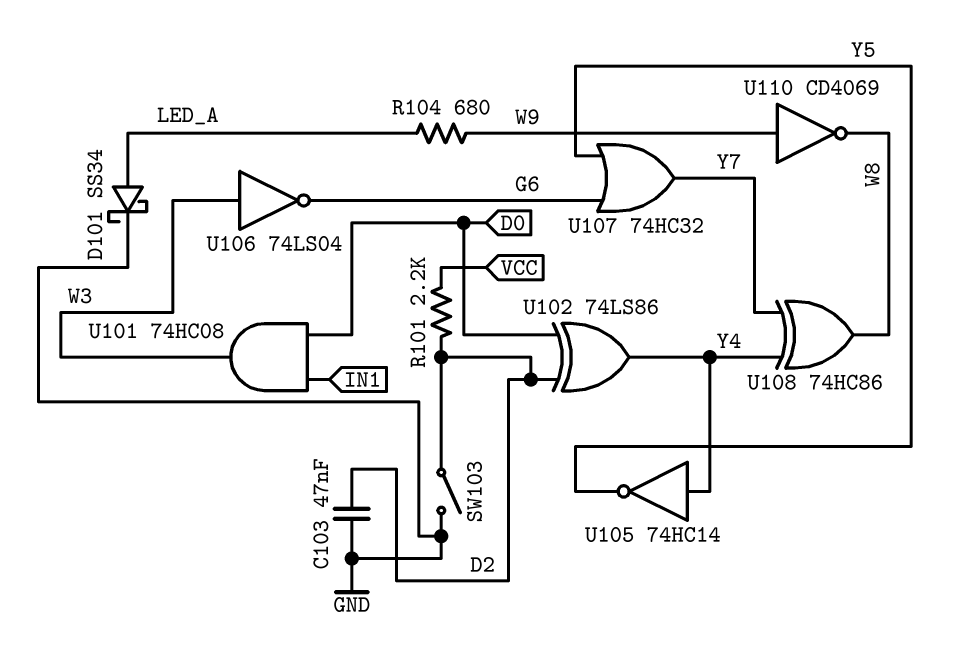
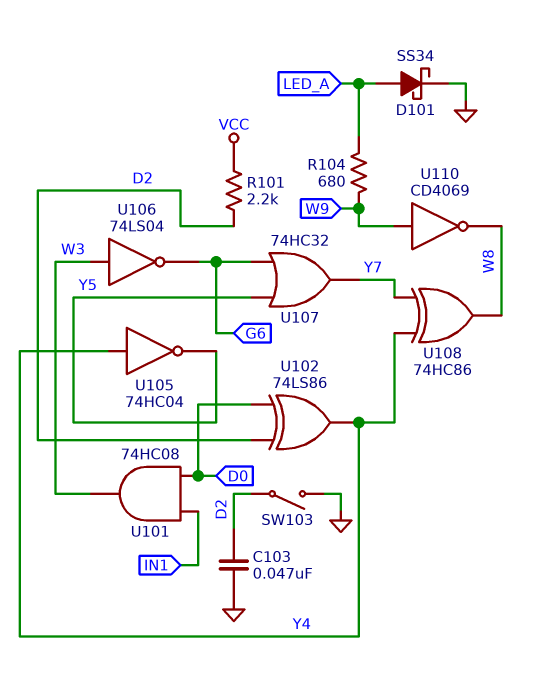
U105: NOT 74HC14 (in Y4, out Y5) -> NOT 74HC04 (in Y4, out Y5)

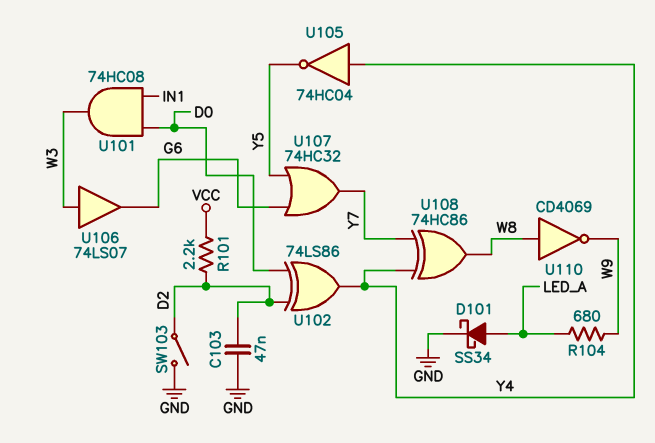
U106: NOT 74LS04 (in W3, out G6) -> buffer 74LS07 (in W3, out G6)
U110: NOT CD4069 (in W9, out W8) -> NOT CD4069 (in W8, out W9)

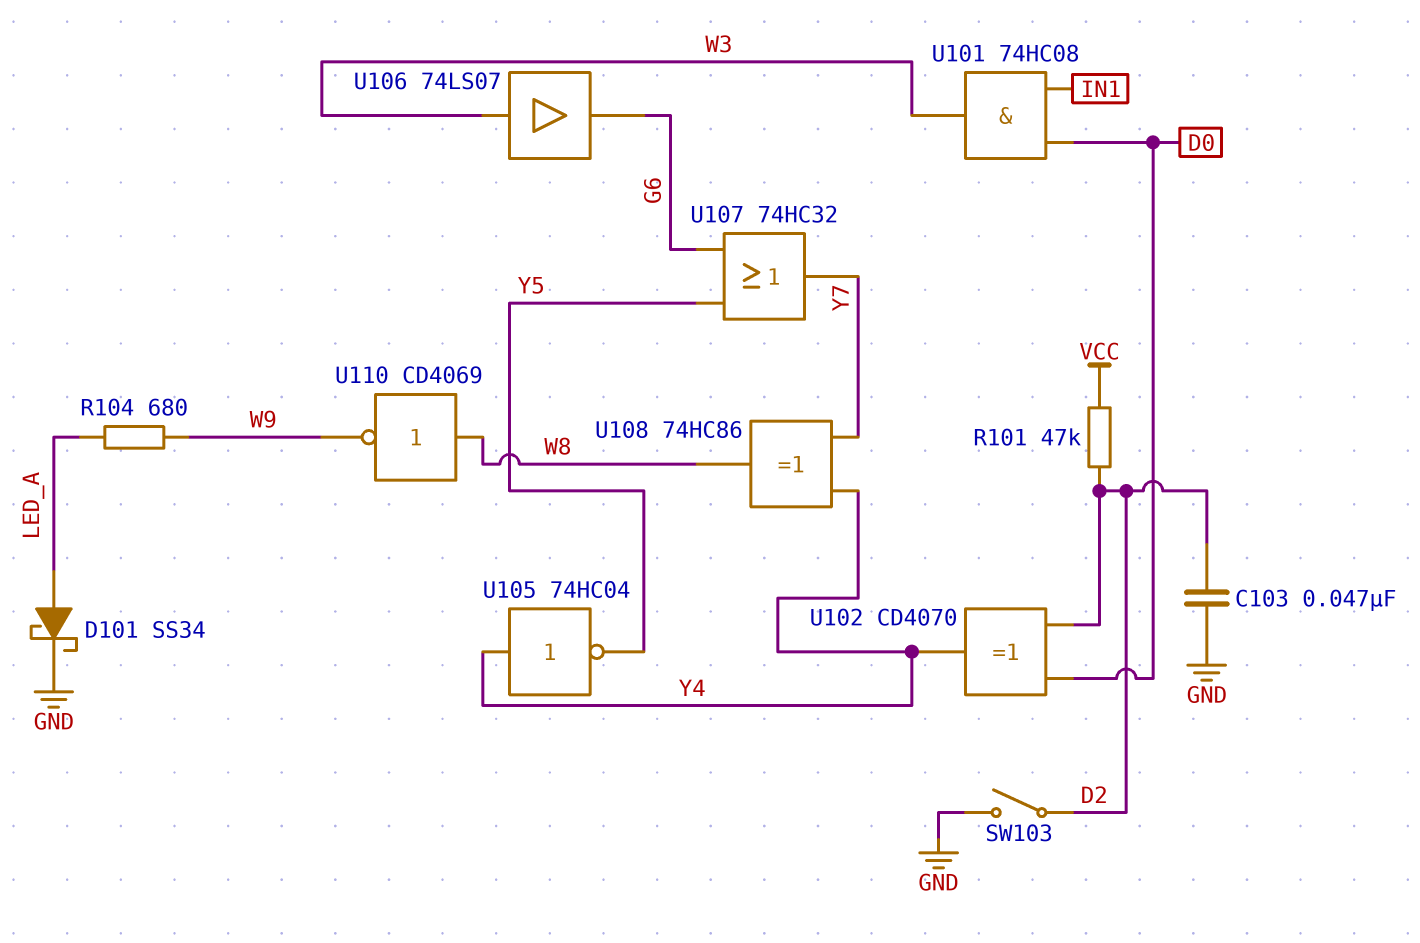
R101: 2.2k (D2, VCC) -> 47k (D2, VCC)
U102: XOR 74LS86 (in D0, in D2, out Y4) -> XOR CD4070 (in D0, in D2, out Y4)

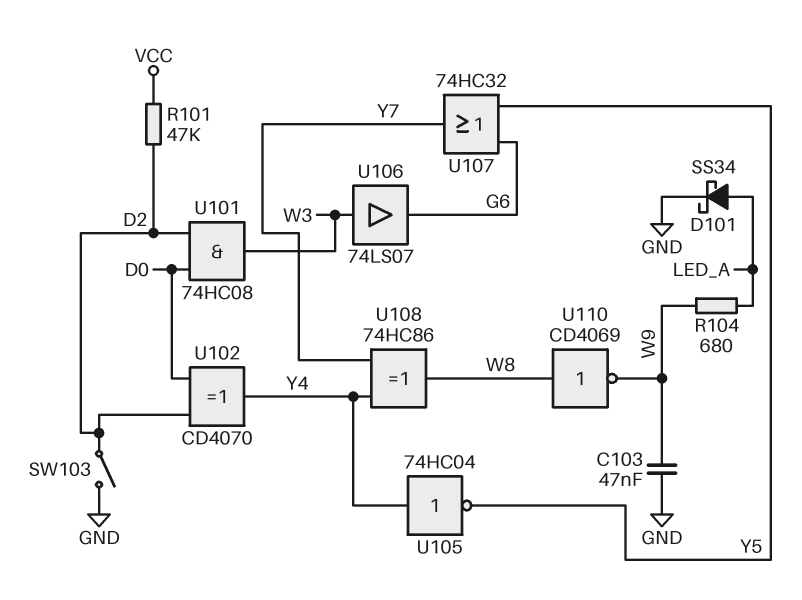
C103: 47nF (D2, GND) -> 47nF (GND, W9)
U101: AND 74HC08 (in D0, in IN1, out W3) -> AND 74HC08 (in D0, in D2, out W3)

